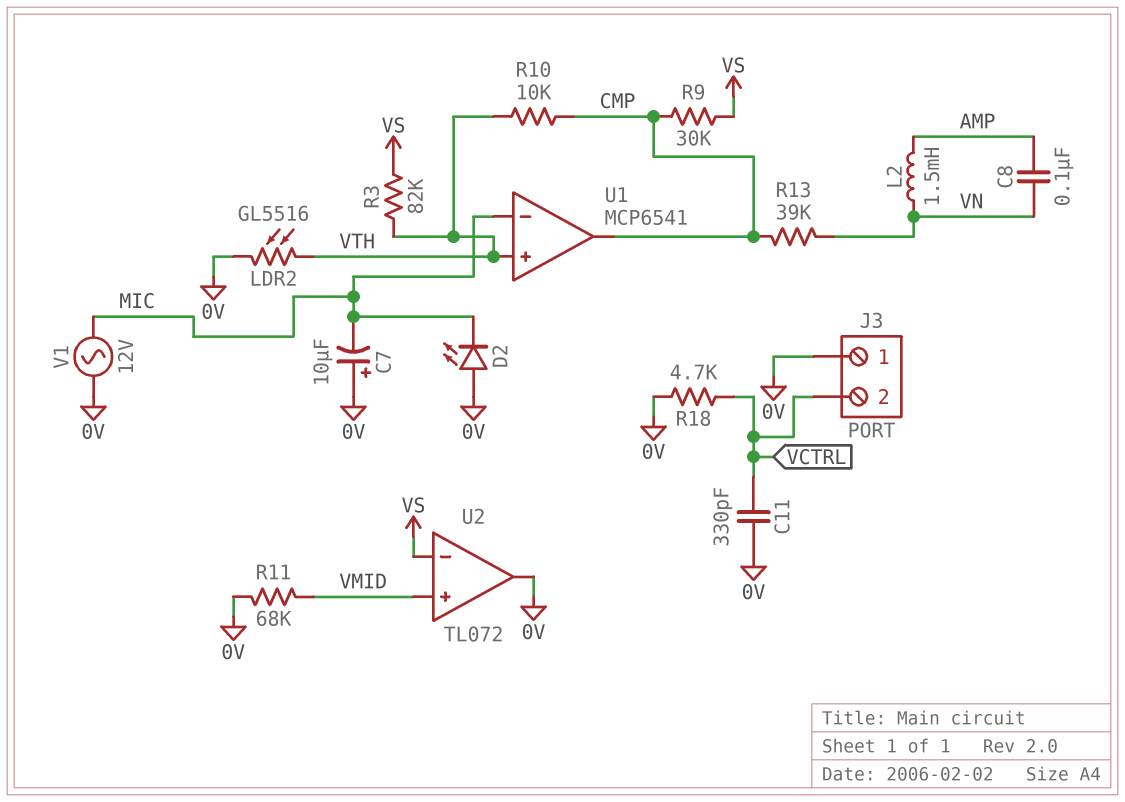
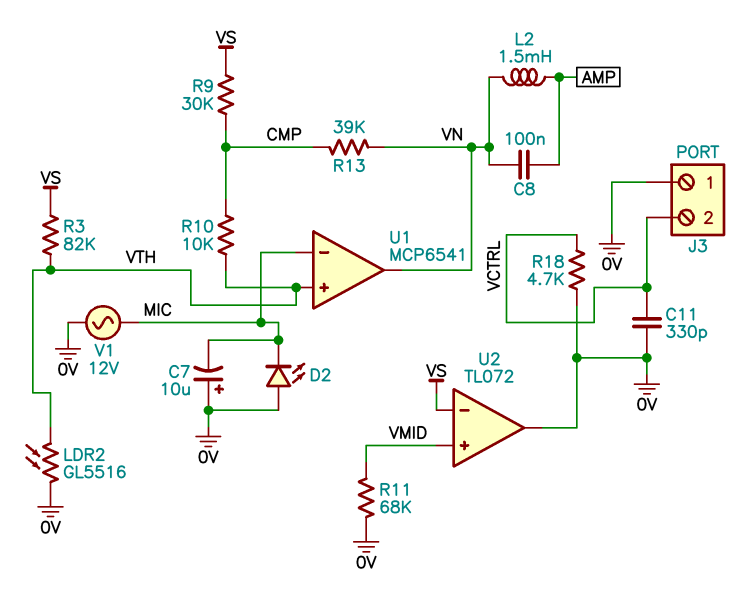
U1 pin out: CMP -> VN

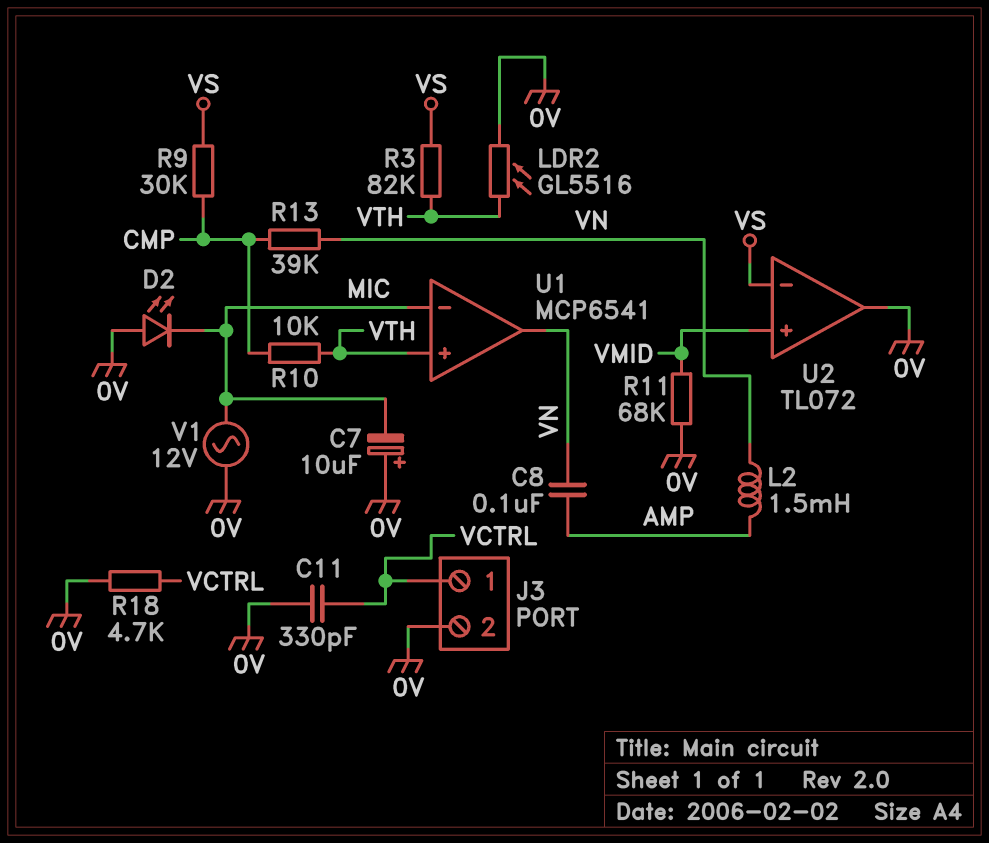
J3 pin 1: 0V -> VCTRL
J3 pin 2: VCTRL -> 0V

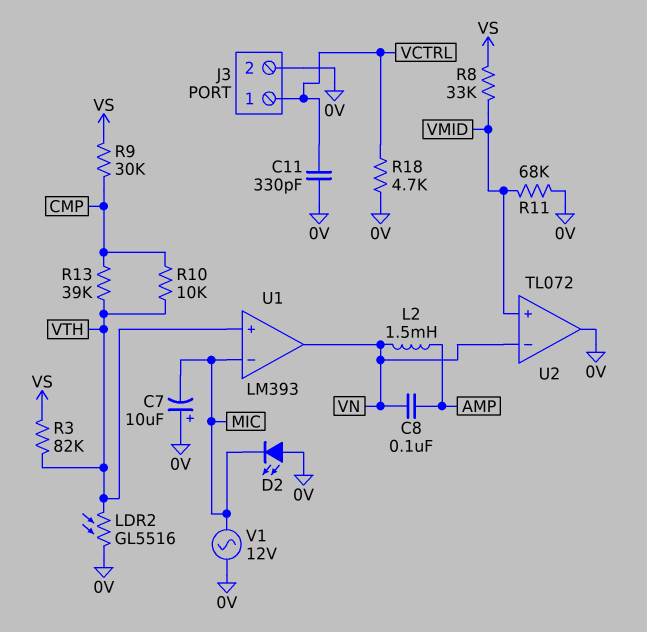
R8: none -> 33k (VMID, VS)
R13: 39k (CMP, VN) -> 39k (CMP, VTH)
U1: MCP6541 -> LM393
U2 pin in-: VS -> VN

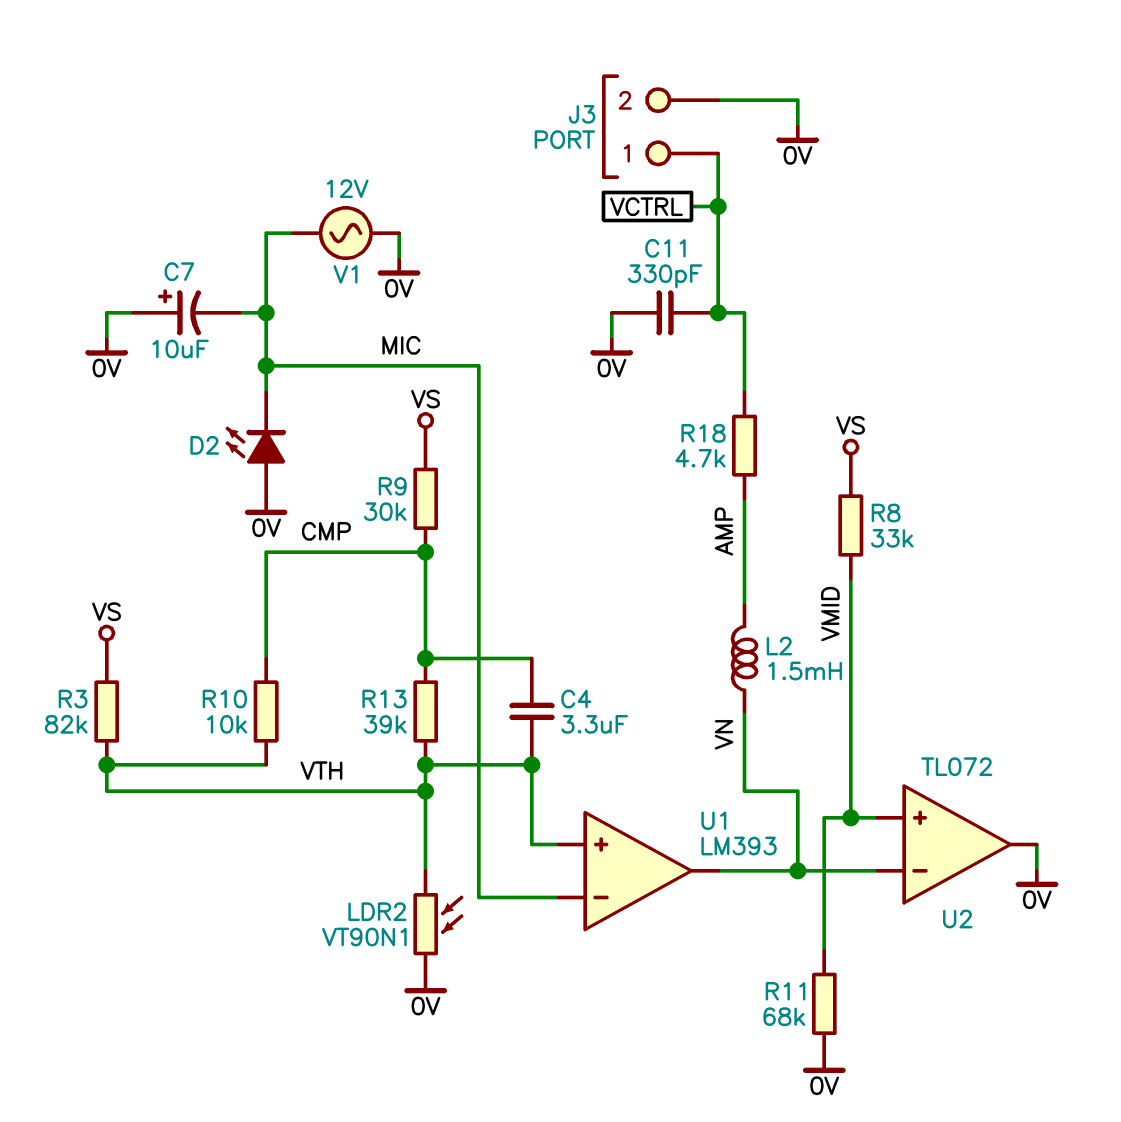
C4: none -> 3.3uF (CMP, VTH)
C8: 100nF (AMP, VN) -> none
LDR2: GL5516 (0V, VTH) -> VT90N1 (0V, VTH)
R18: 4.7k (0V, VCTRL) -> 4.7k (AMP, VCTRL)

